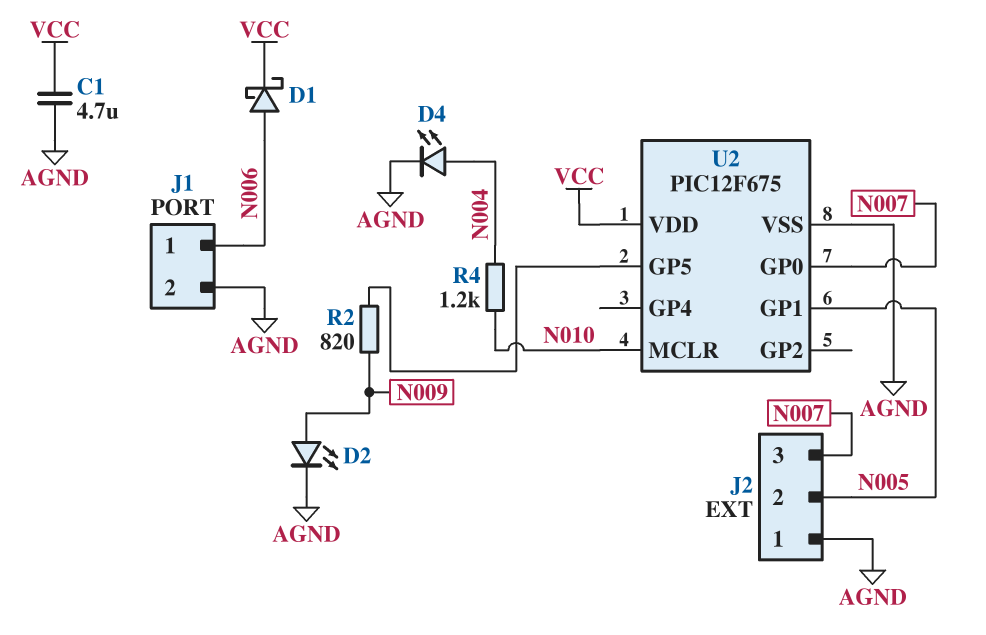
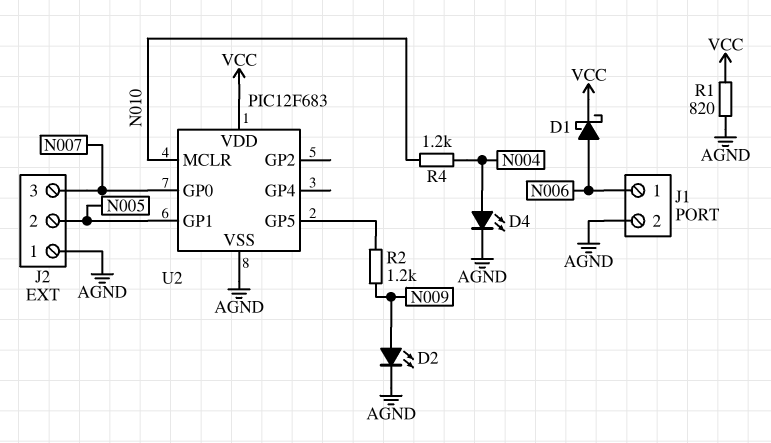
C1: 4.7uF (AGND, VCC) -> none
R1: none -> 820 (AGND, VCC)
R2: 820 (N009, U2/GP5) -> 1.2k (N009, U2/GP5)
U2: PIC12F675 -> PIC12F683

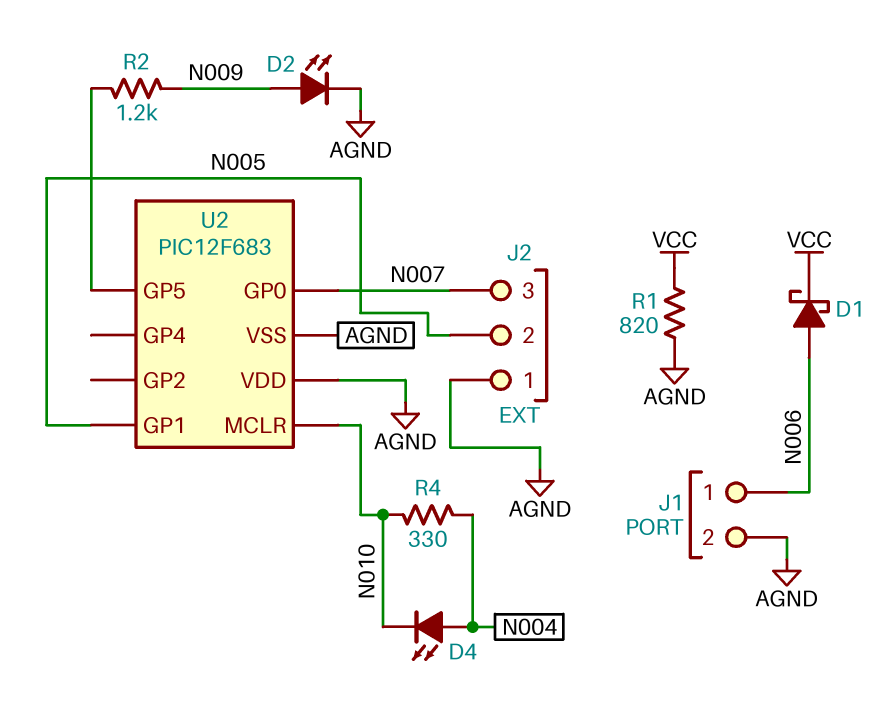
D4: LED (A N004, K AGND) -> LED (A N004, K N010)
R4: 1.2k (N004, N010) -> 330 (N004, N010)
U2 pin VDD: VCC -> AGND

